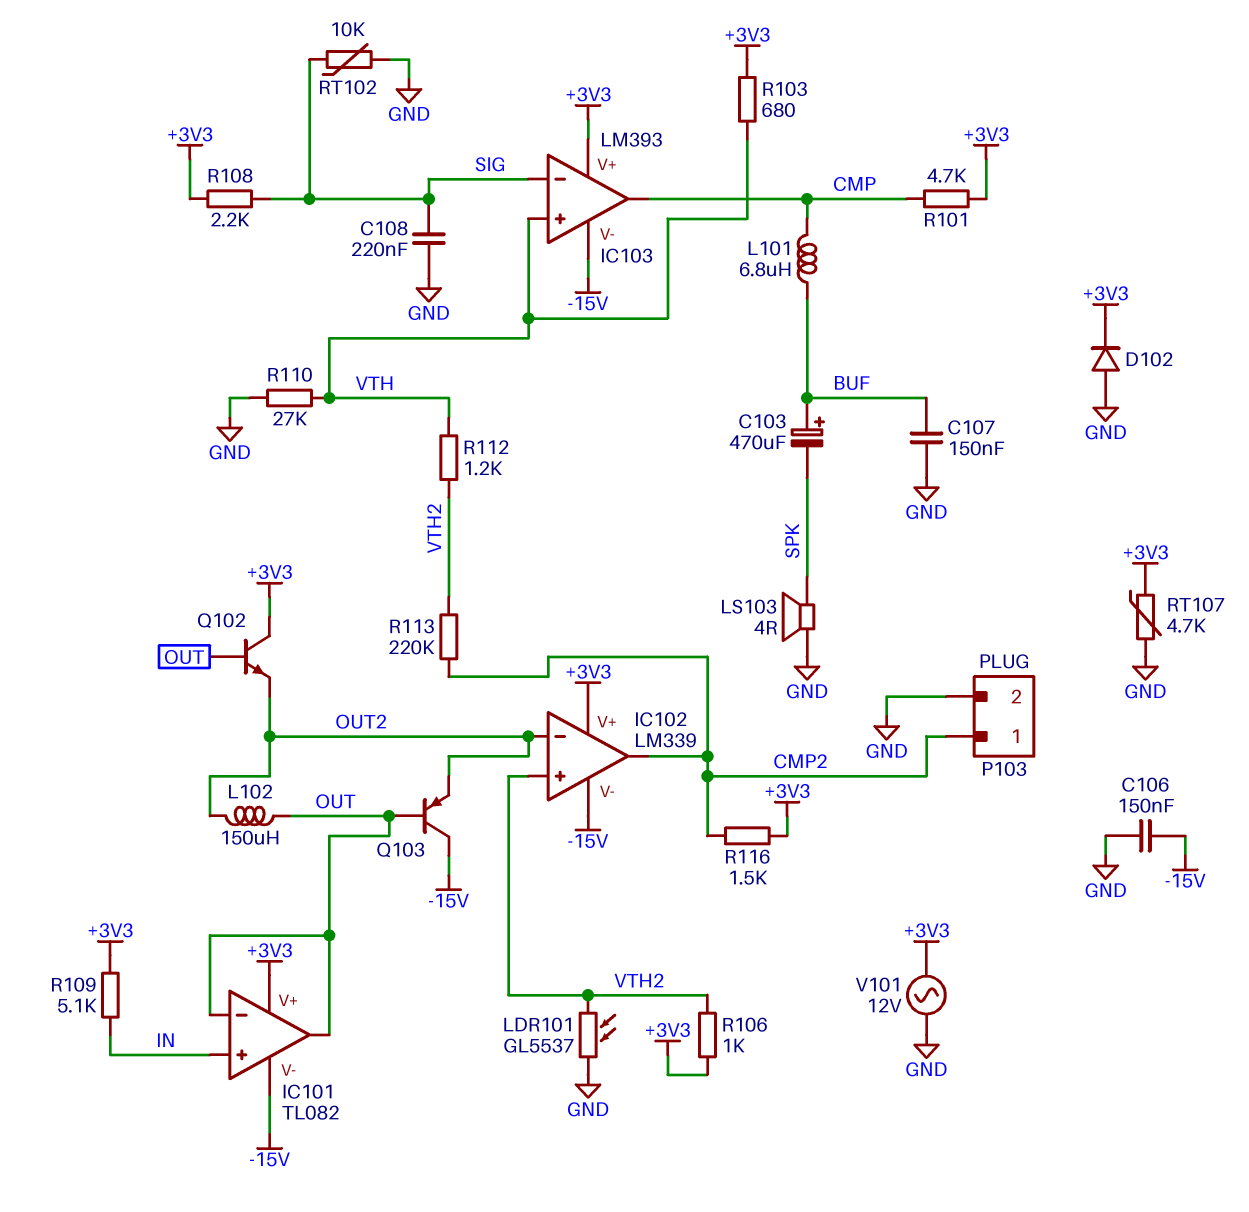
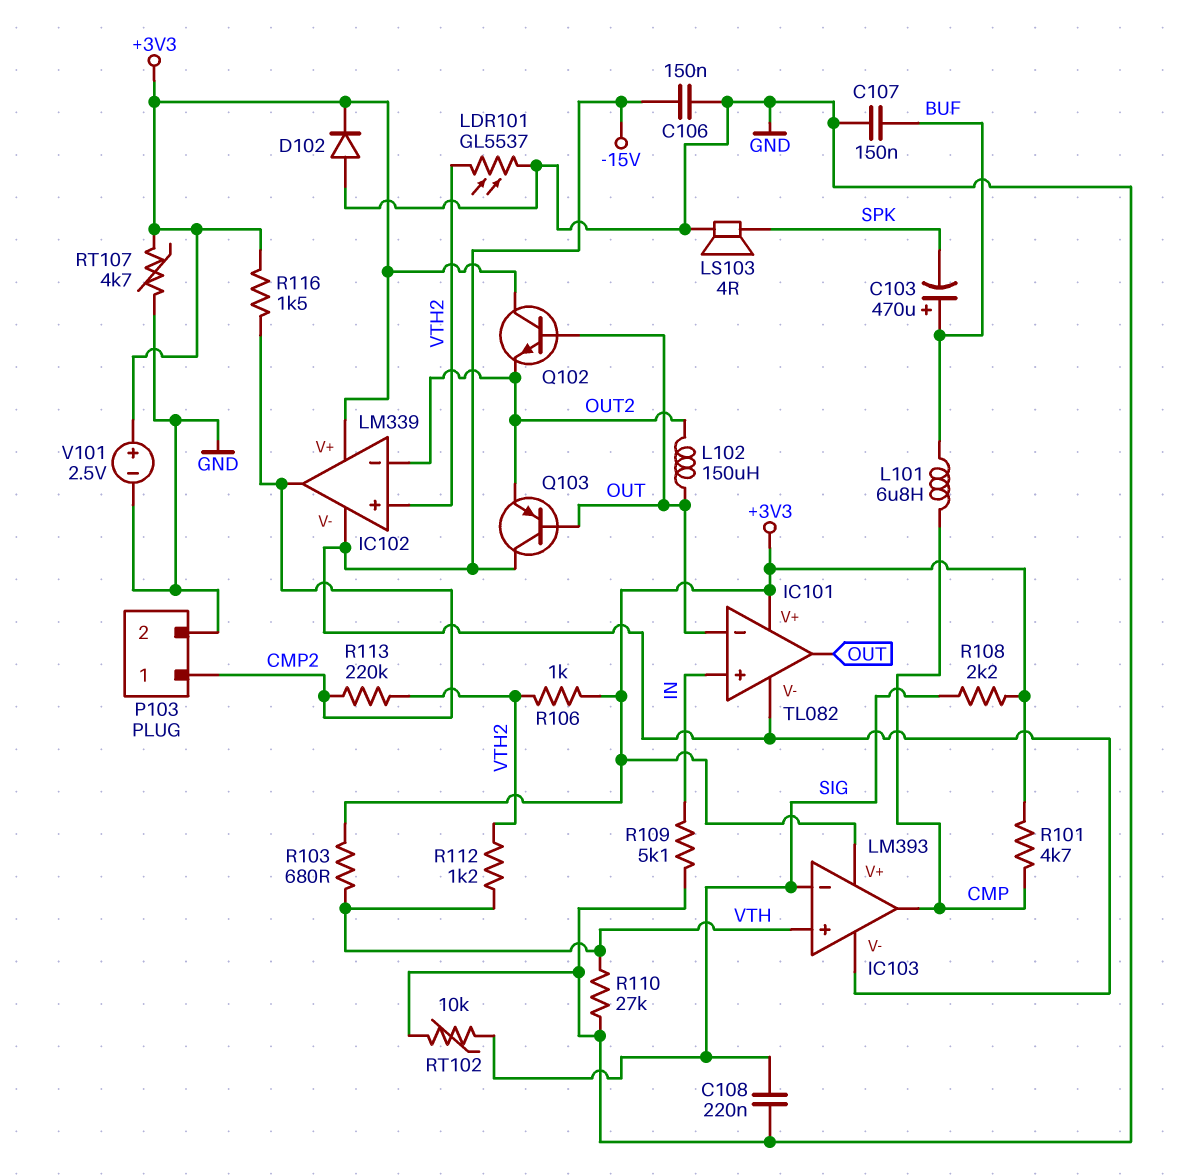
R109: 5.1k (+3V3, IN) -> 5.1k (GND, IN)
V101: AC 12V (+3V3, GND) -> 2.5V (plus +3V3, minus GND)

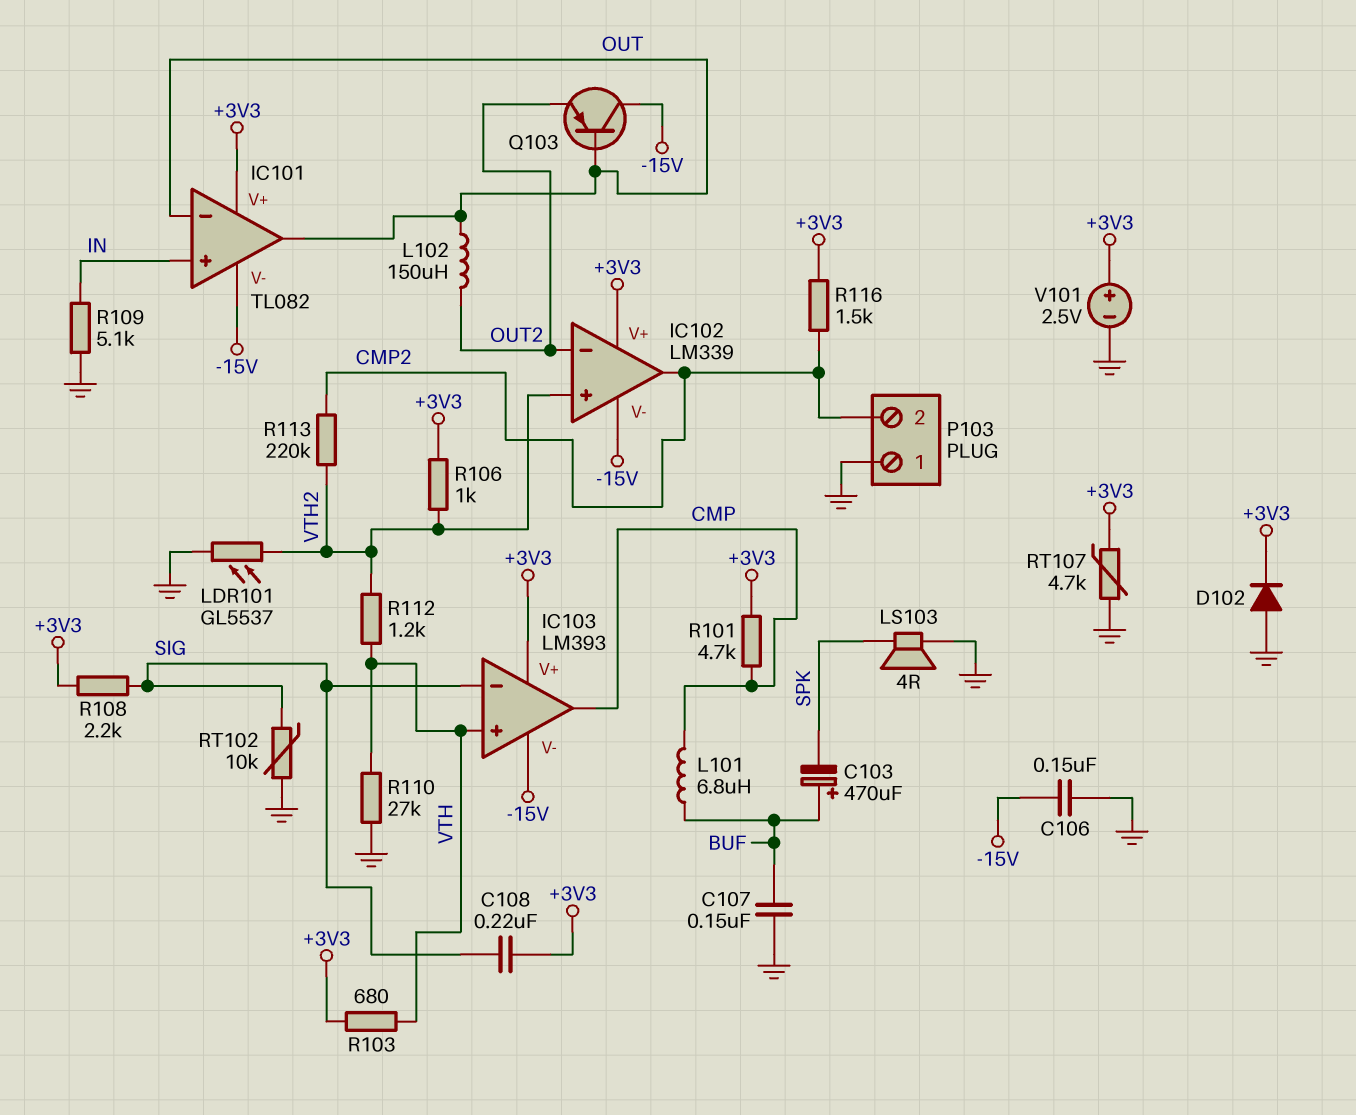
C108: 220nF (GND, SIG) -> 220nF (+3V3, SIG)
P103 pin 1: CMP2 -> GND
P103 pin 2: GND -> CMP2
Q102: NPN (B OUT, C +3V3, E OUT2) -> none

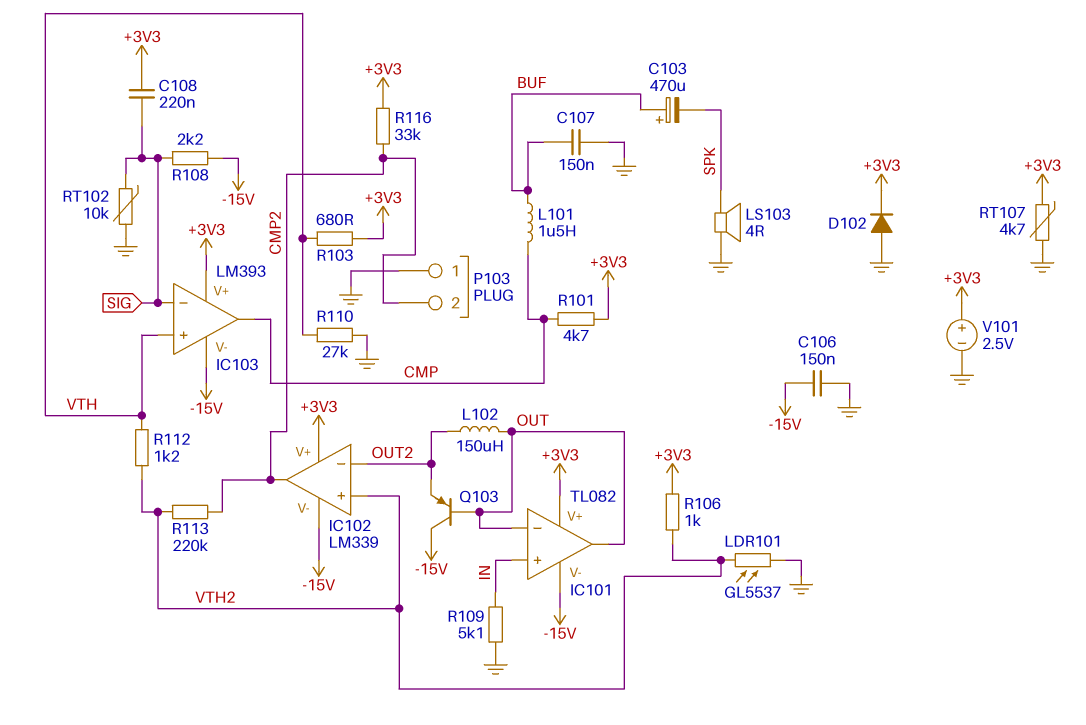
L101: 6.8uH (BUF, CMP) -> 1.5uH (BUF, CMP)
R108: 2.2k (+3V3, SIG) -> 2.2k (-15V, SIG)
R116: 1.5k (+3V3, CMP2) -> 33k (+3V3, CMP2)

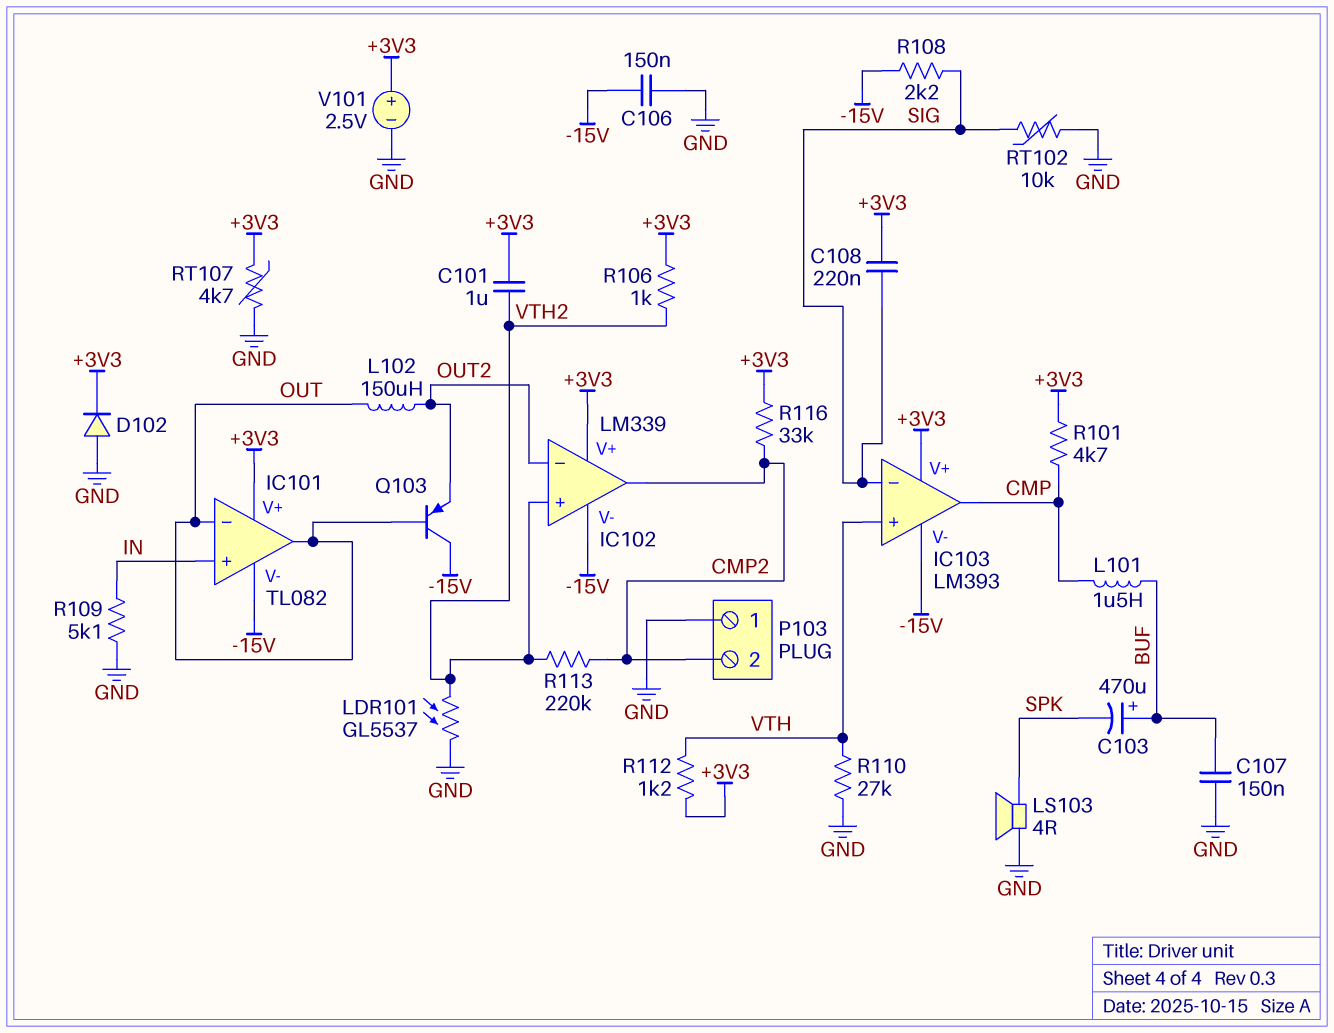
C101: none -> 1uF (+3V3, VTH2)
R103: 680 (+3V3, VTH) -> none
R112: 1.2k (VTH, VTH2) -> 1.2k (+3V3, VTH)

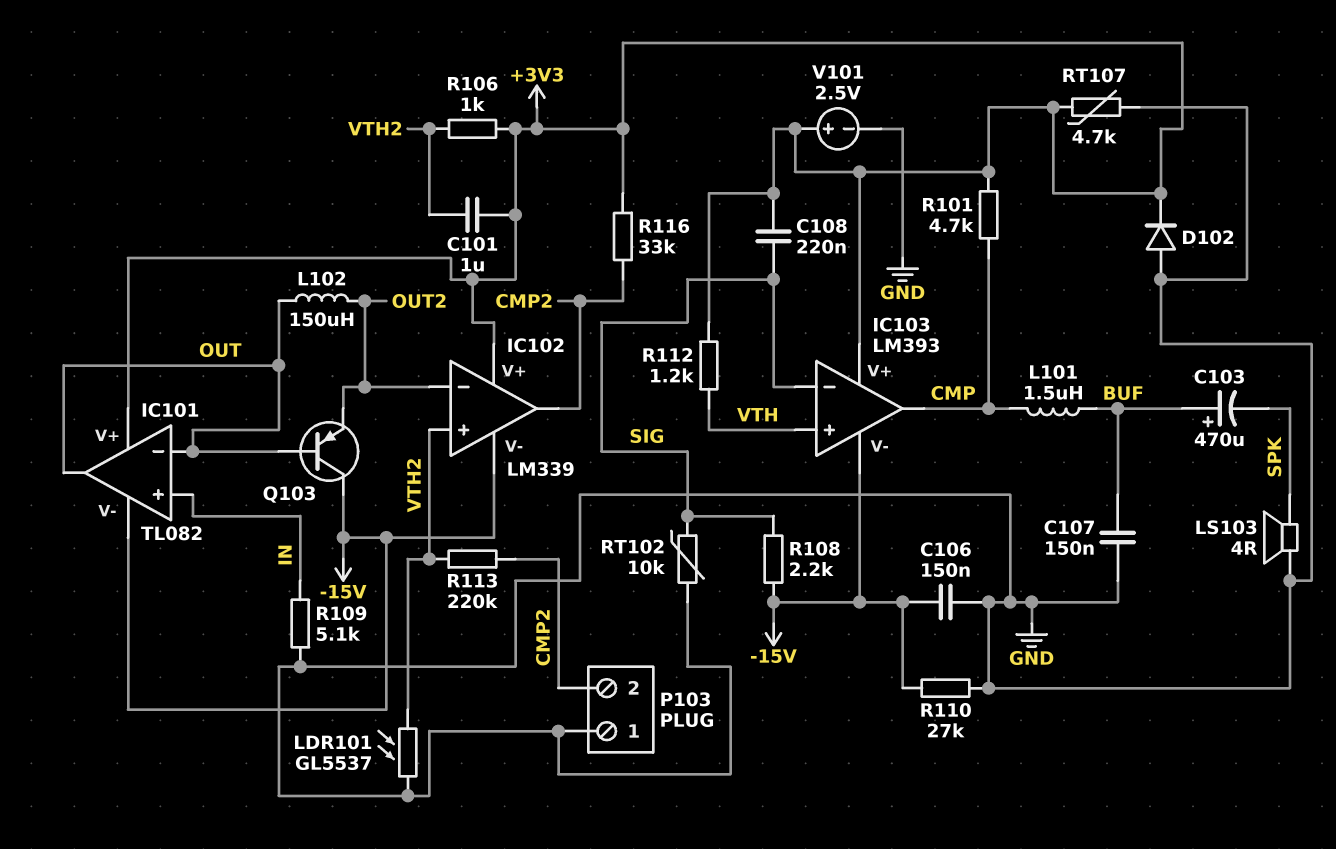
R110: 27k (GND, VTH) -> 27k (-15V, GND)

